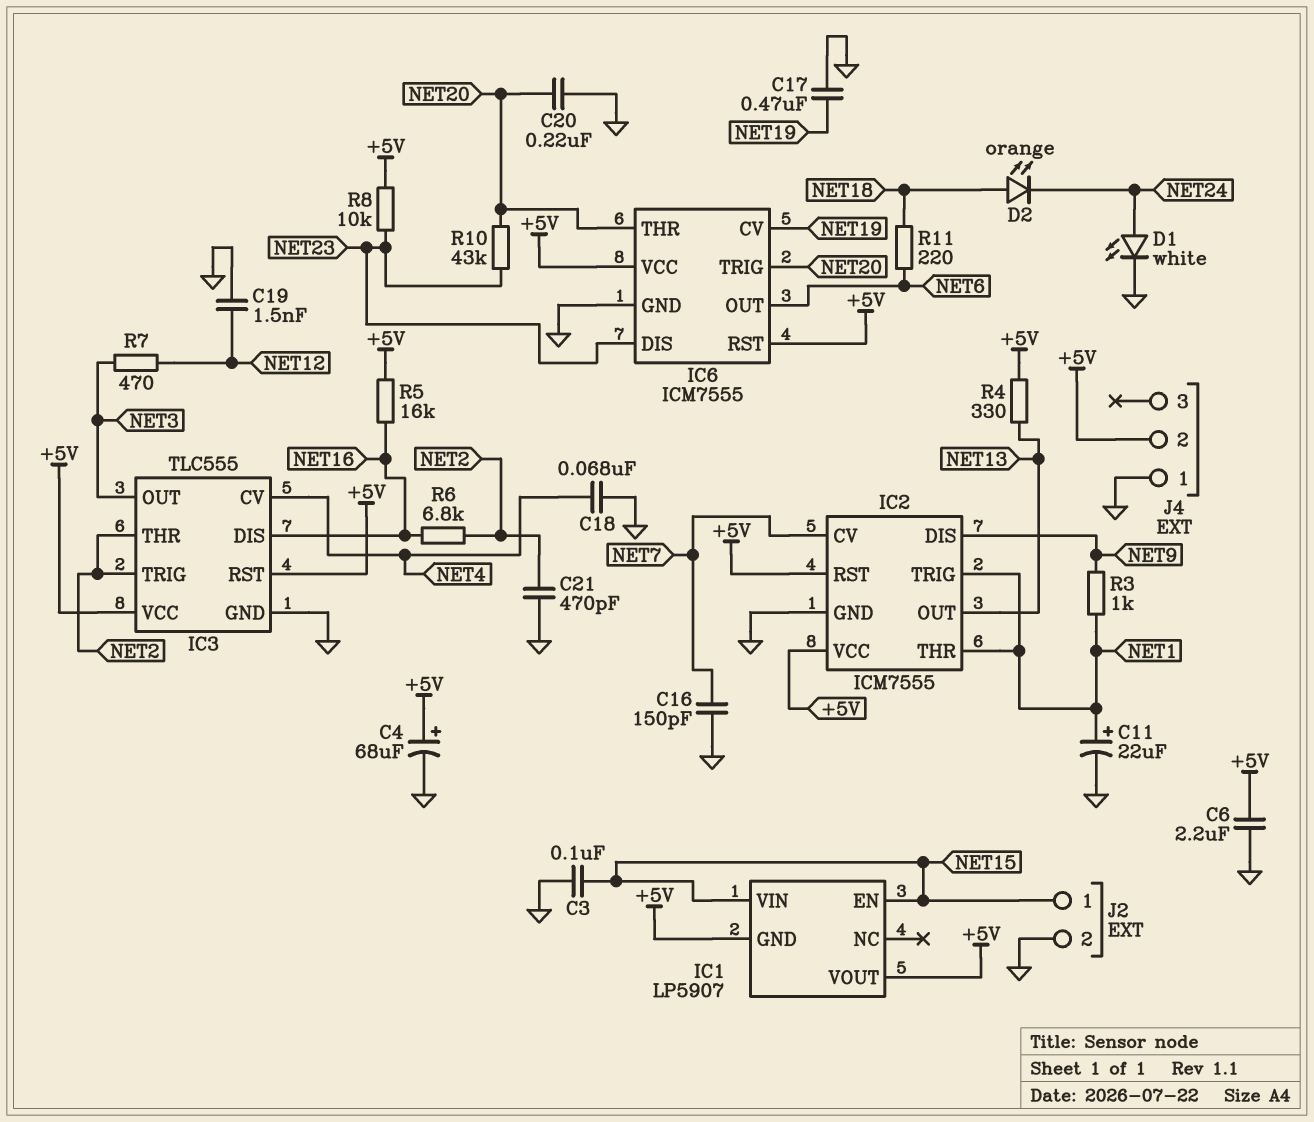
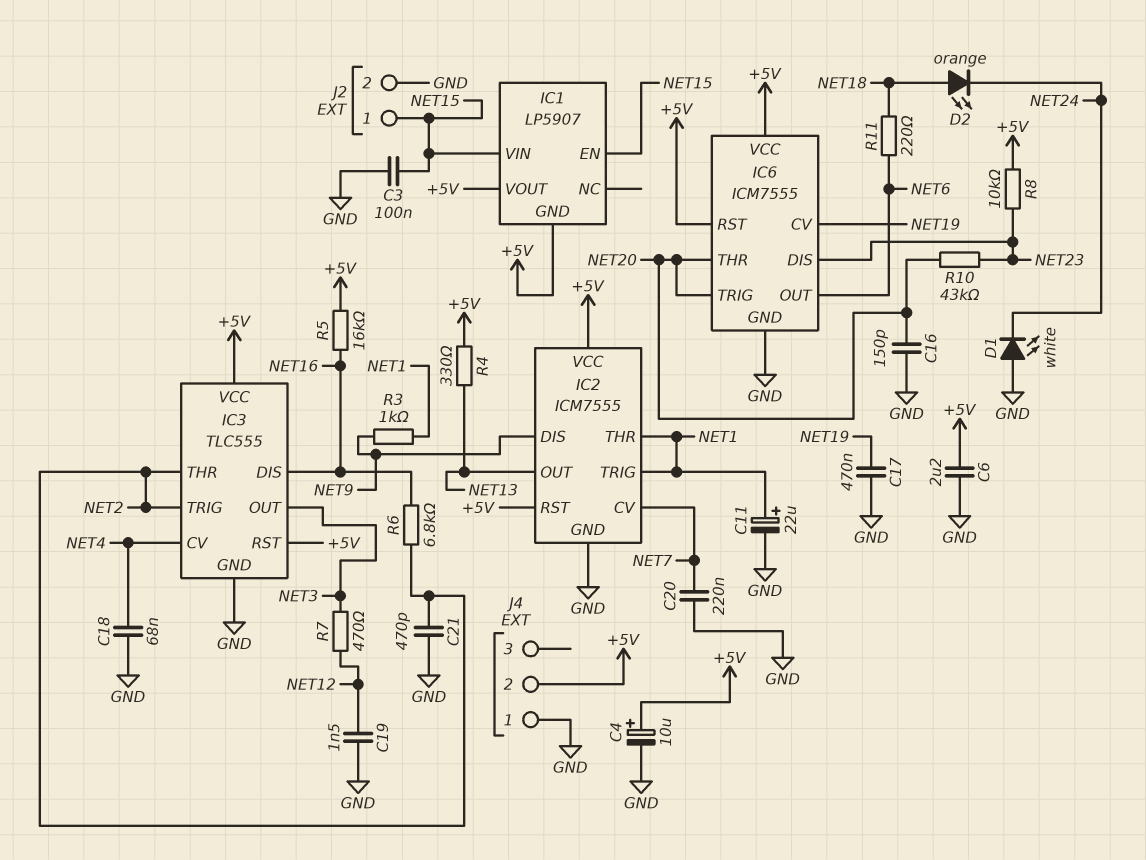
C4: 68uF (plus +5V, minus GND) -> 10uF (plus +5V, minus GND)
C16: 150pF (GND, NET7) -> 150pF (GND, NET20)
C20: 220nF (GND, NET20) -> 220nF (GND, NET7)
D1: LED white (A NET24, K GND) -> LED white (A GND, K NET24)

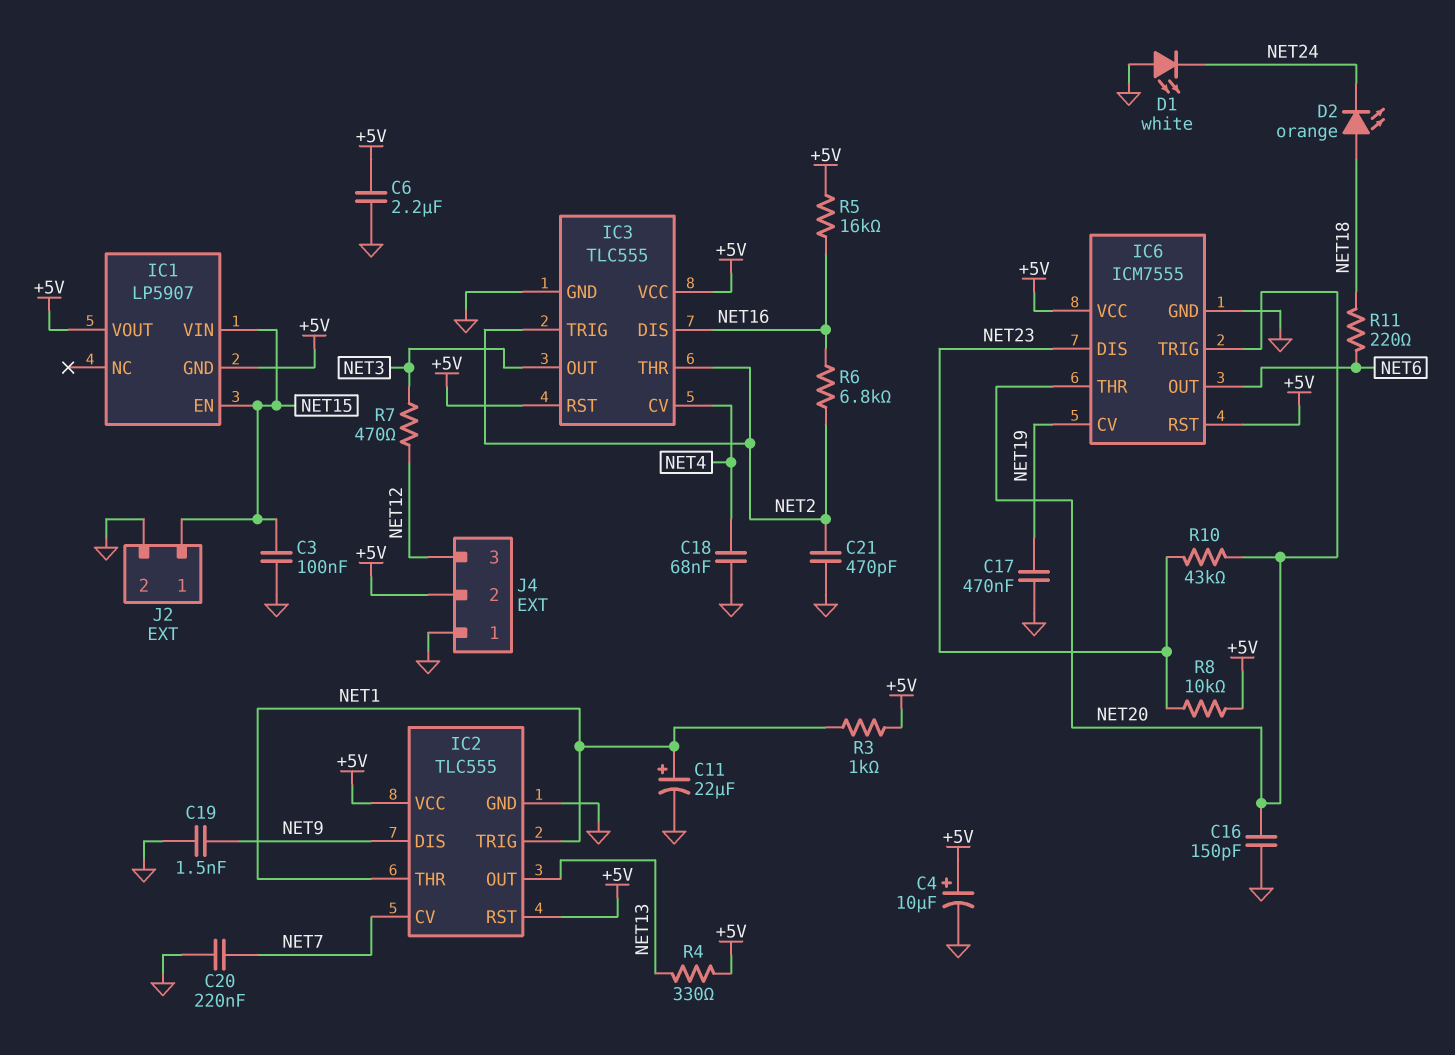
C19: 1.5nF (GND, NET12) -> 1.5nF (GND, NET9)
IC2: ICM7555 -> TLC555
J4 pin 3: none -> NET12
R3: 1k (NET1, NET9) -> 1k (+5V, NET1)

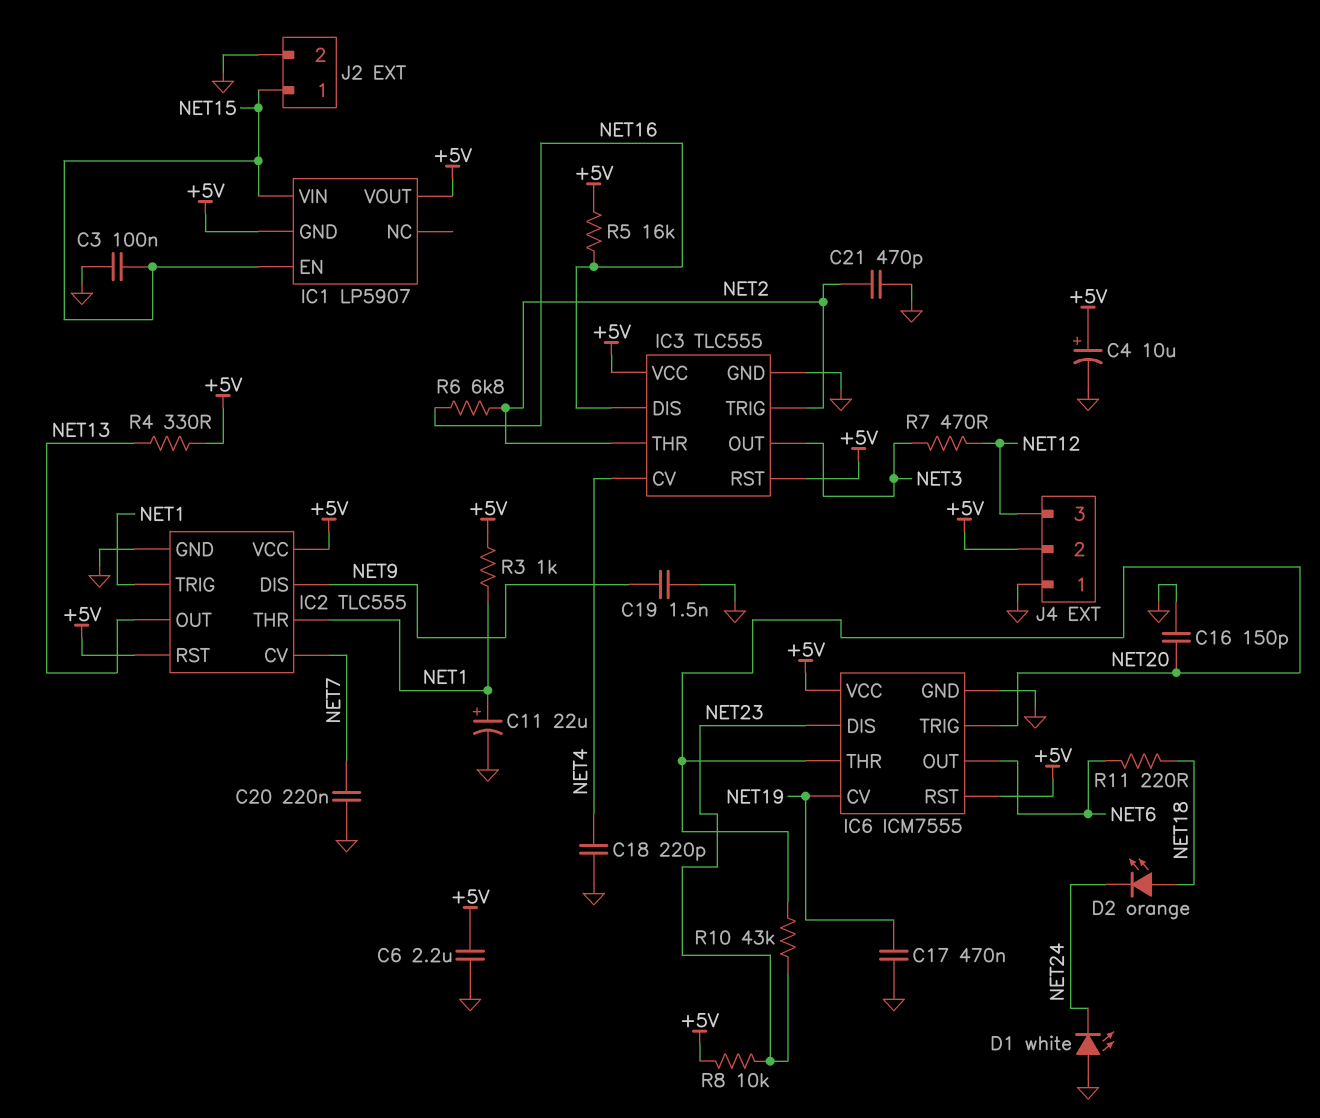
C18: 68nF (GND, NET4) -> 220pF (GND, NET4)

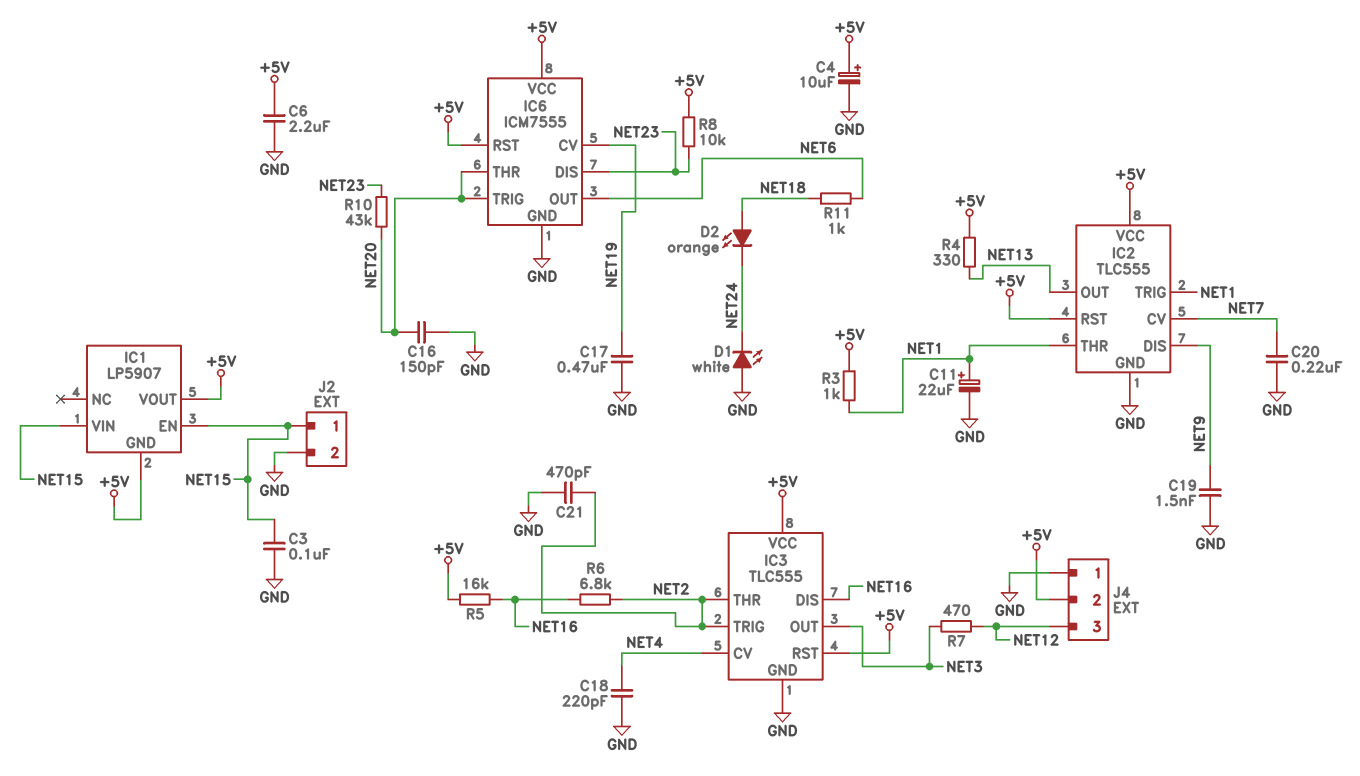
R11: 220 (NET6, NET18) -> 1k (NET6, NET18)

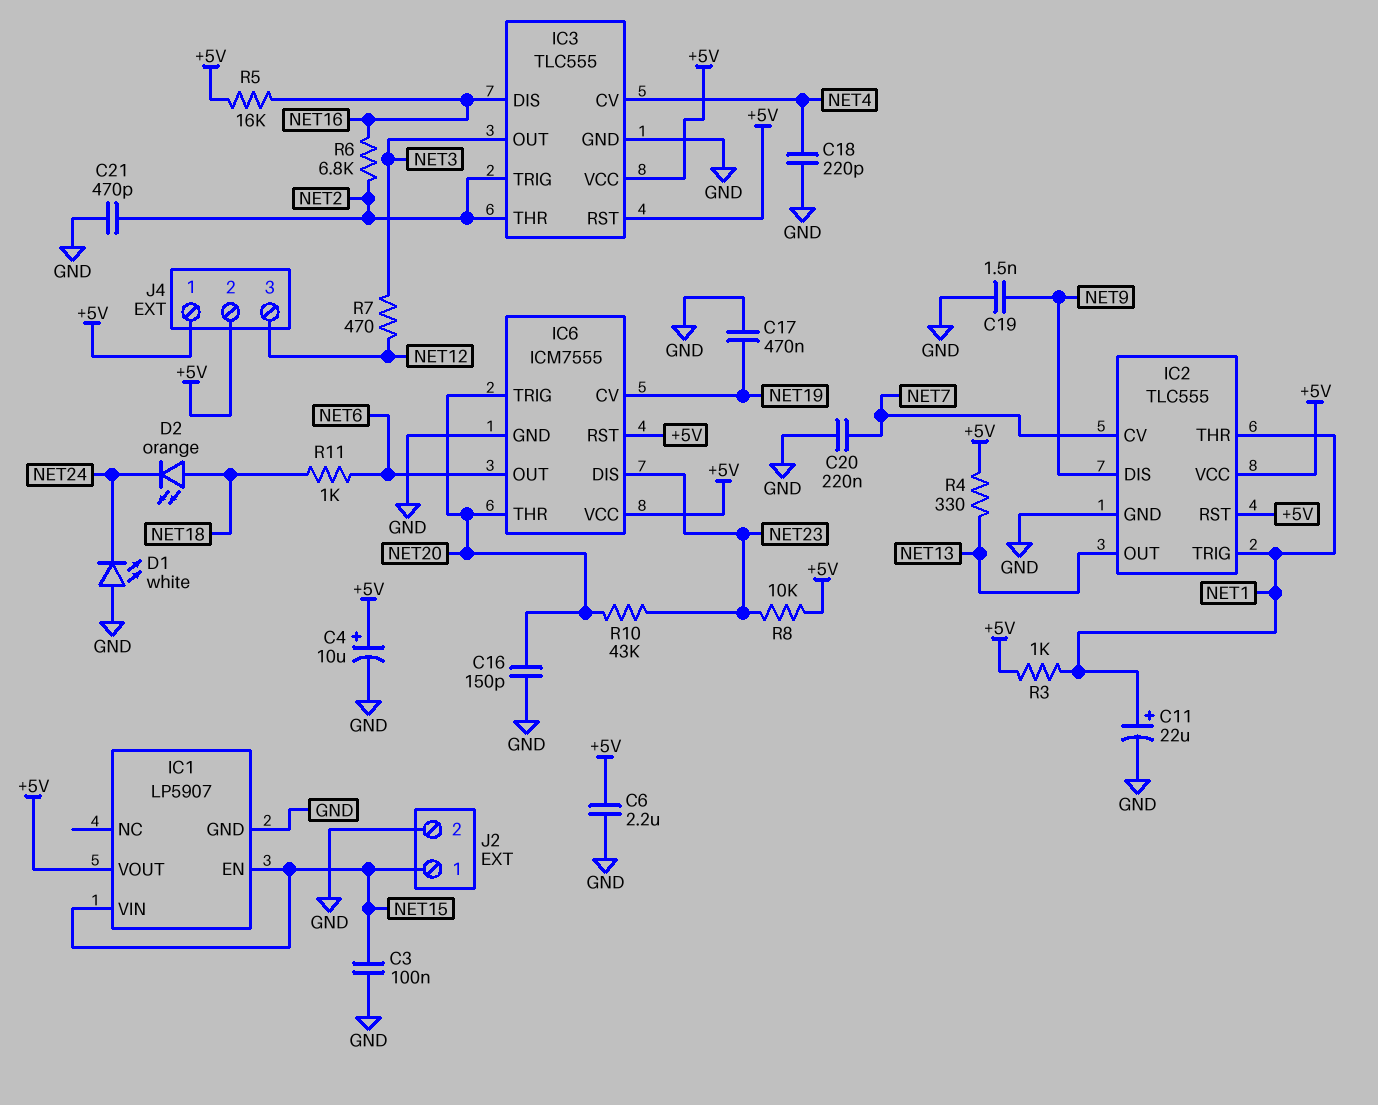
IC1 pin GND: +5V -> GND
J4 pin 1: GND -> +5V

